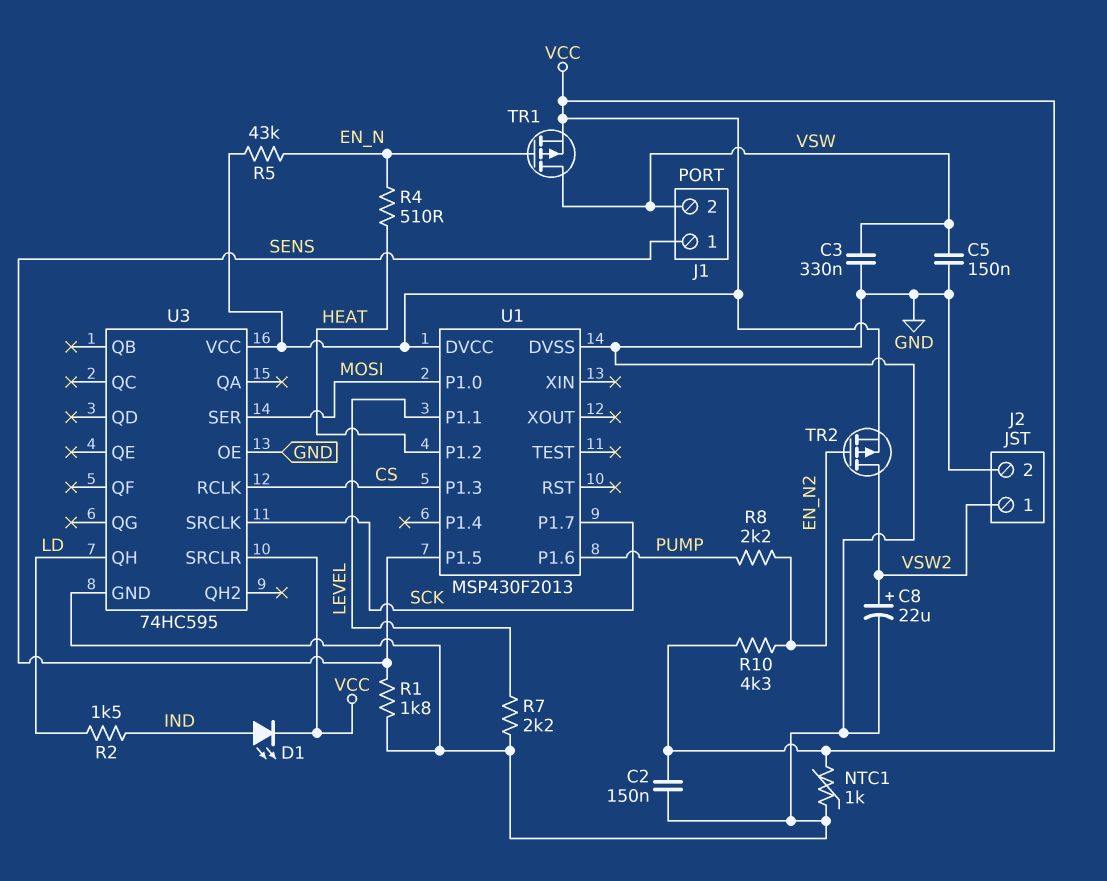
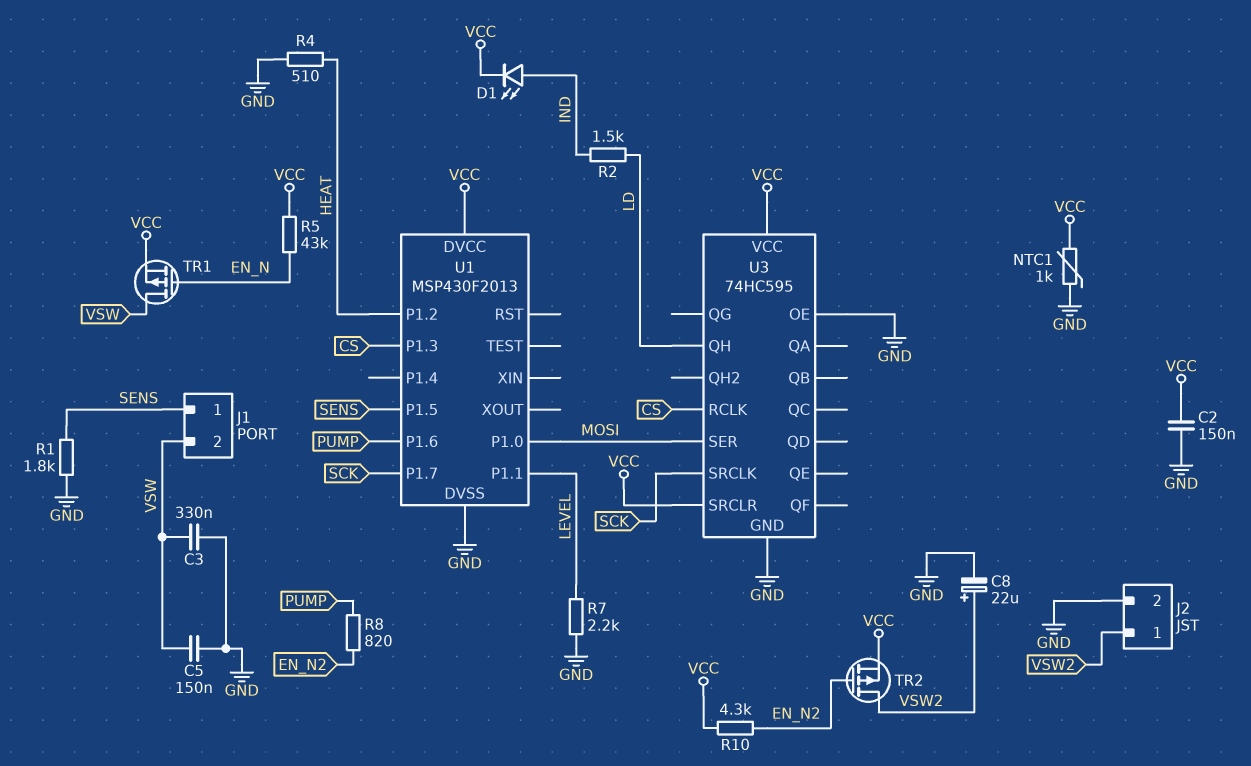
R4: 510 (EN_N, HEAT) -> 510 (GND, HEAT)
R8: 2.2k (EN_N2, PUMP) -> 820 (EN_N2, PUMP)

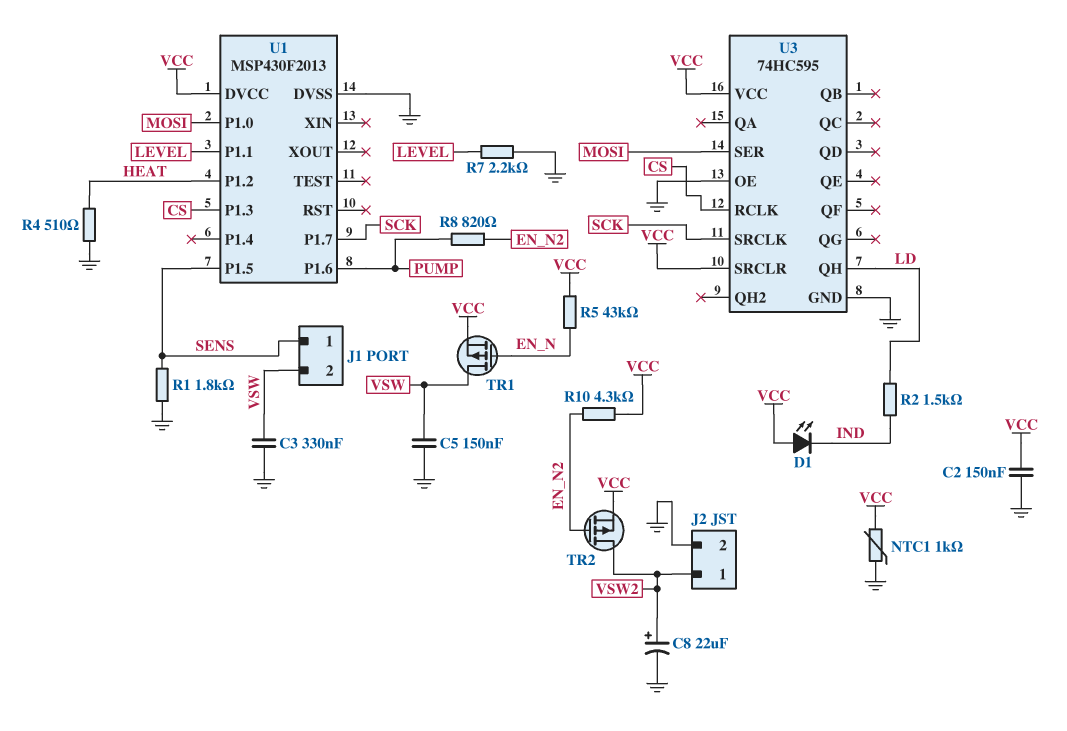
D1: LED (A IND, K VCC) -> LED (A VCC, K IND)

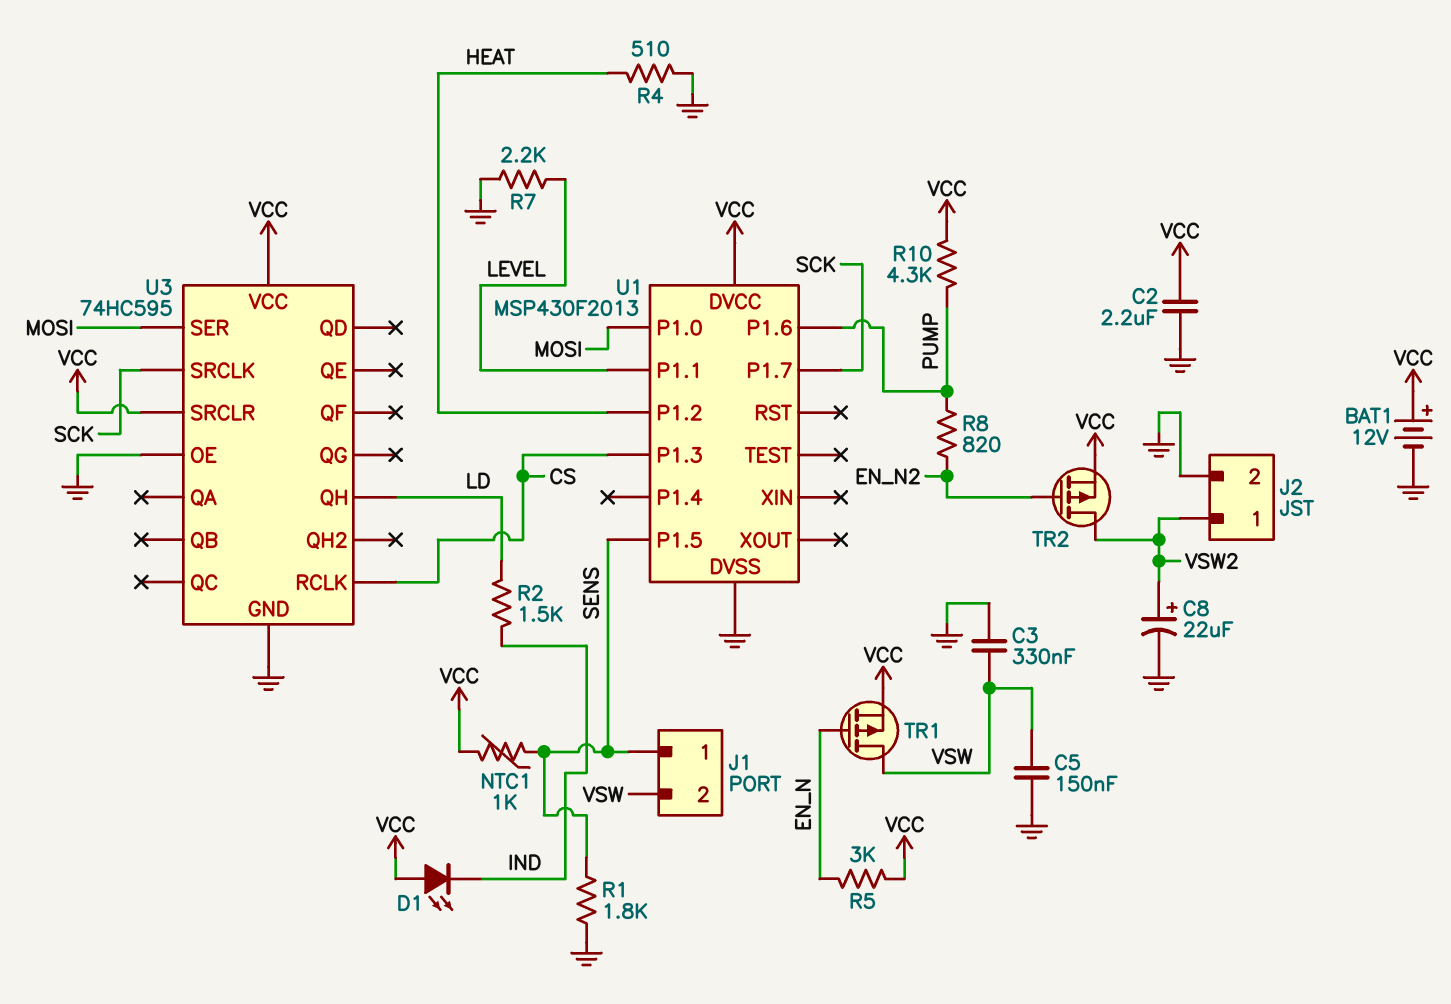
BAT1: none -> 12V (plus VCC, minus GND)
C2: 150nF (GND, VCC) -> 2.2uF (GND, VCC)
NTC1: 1k (GND, VCC) -> 1k (SENS, VCC)
R5: 43k (EN_N, VCC) -> 3k (EN_N, VCC)
R10: 4.3k (EN_N2, VCC) -> 4.3k (PUMP, VCC)

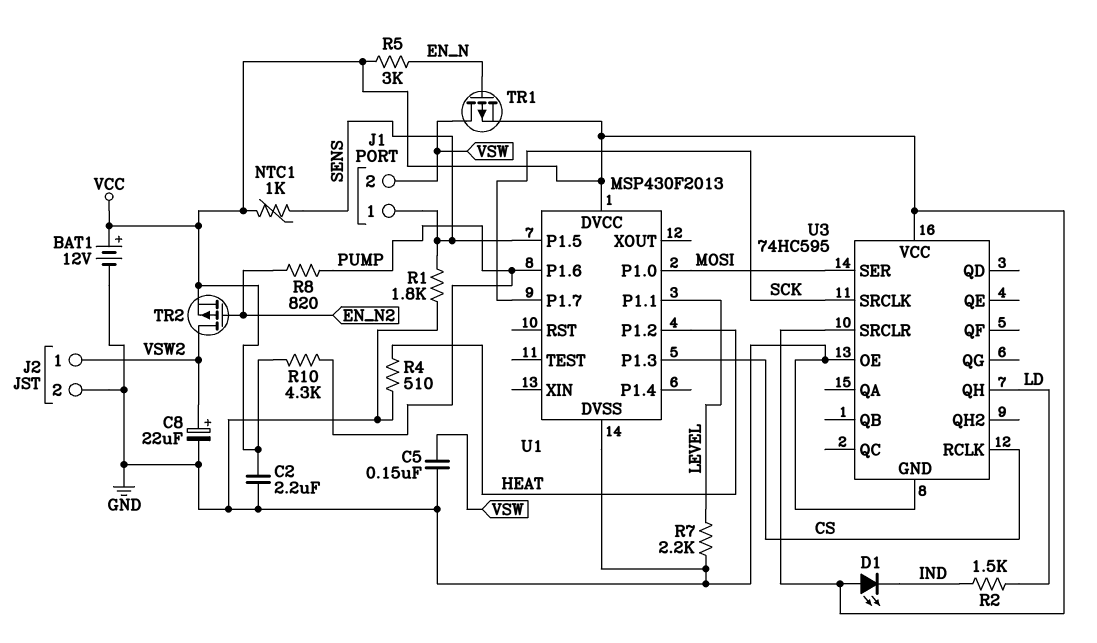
C3: 330nF (GND, VSW) -> none

